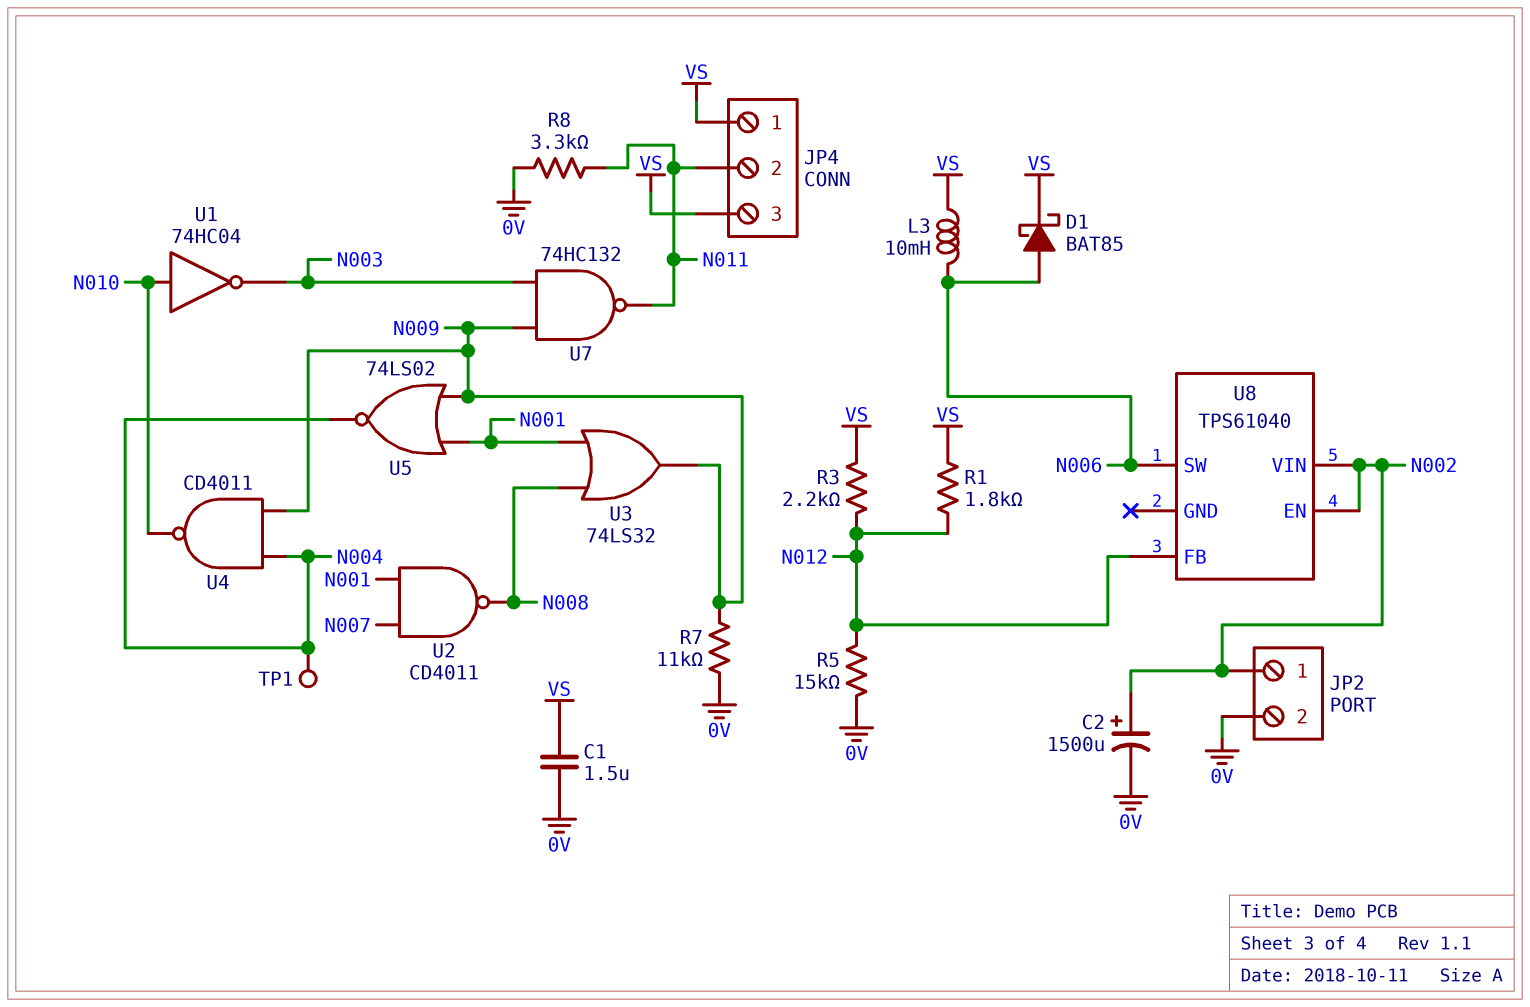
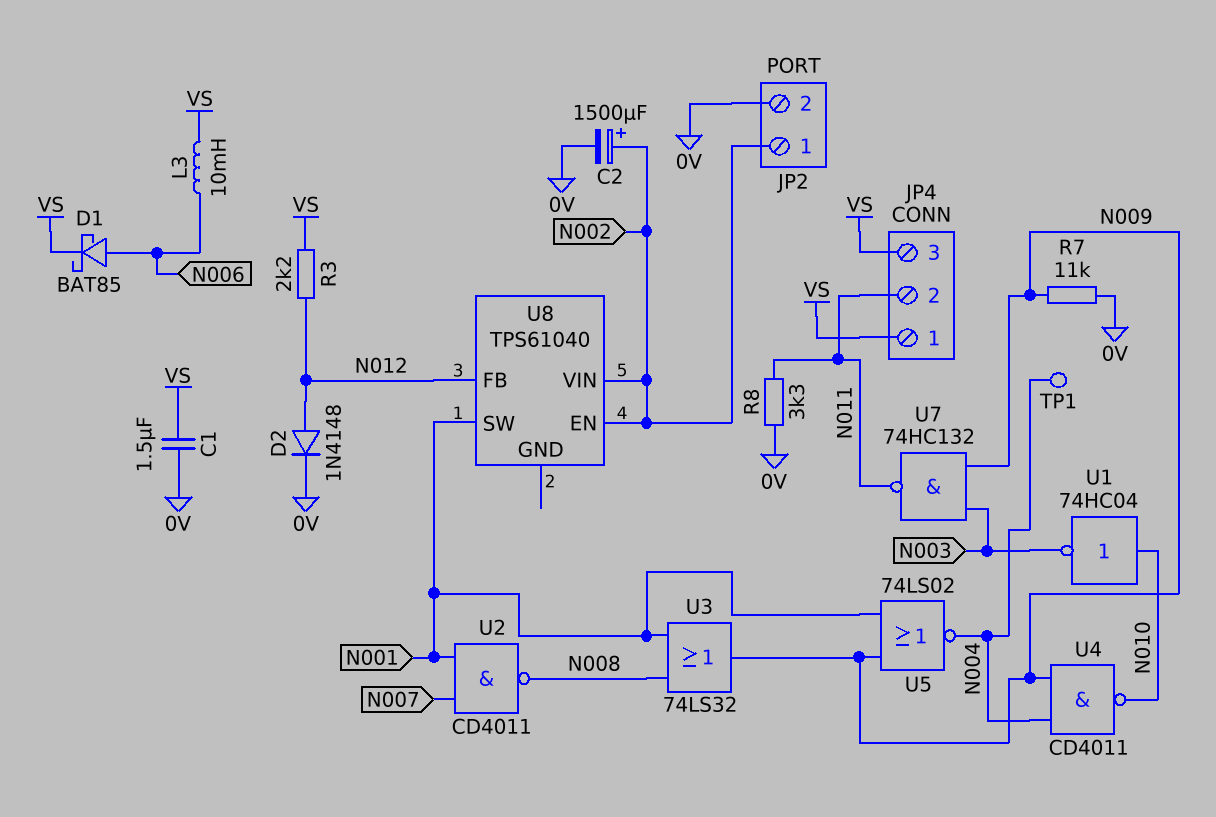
D2: none -> diode 1N4148 (A N012, K 0V)
R1: 1.8k (N012, VS) -> none
R5: 15k (0V, N012) -> none
U8 pin SW: N006 -> N001

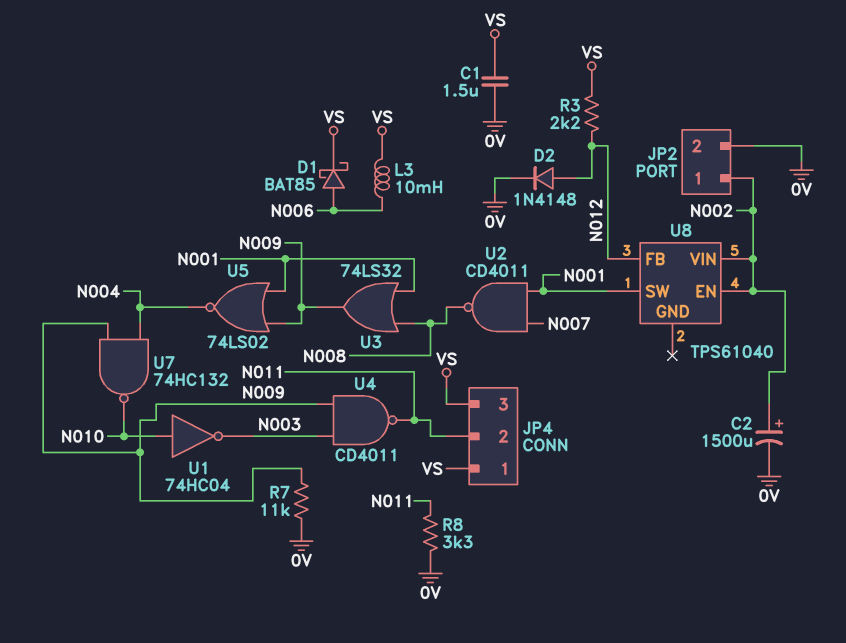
TP1: test point (N004) -> none
U4: NAND CD4011 (in N004, in N009, out N010) -> NAND CD4011 (in N003, in N009, out N011)
U7: NAND 74HC132 (in N003, in N009, out N011) -> NAND 74HC132 (in N004, in N009, out N010)

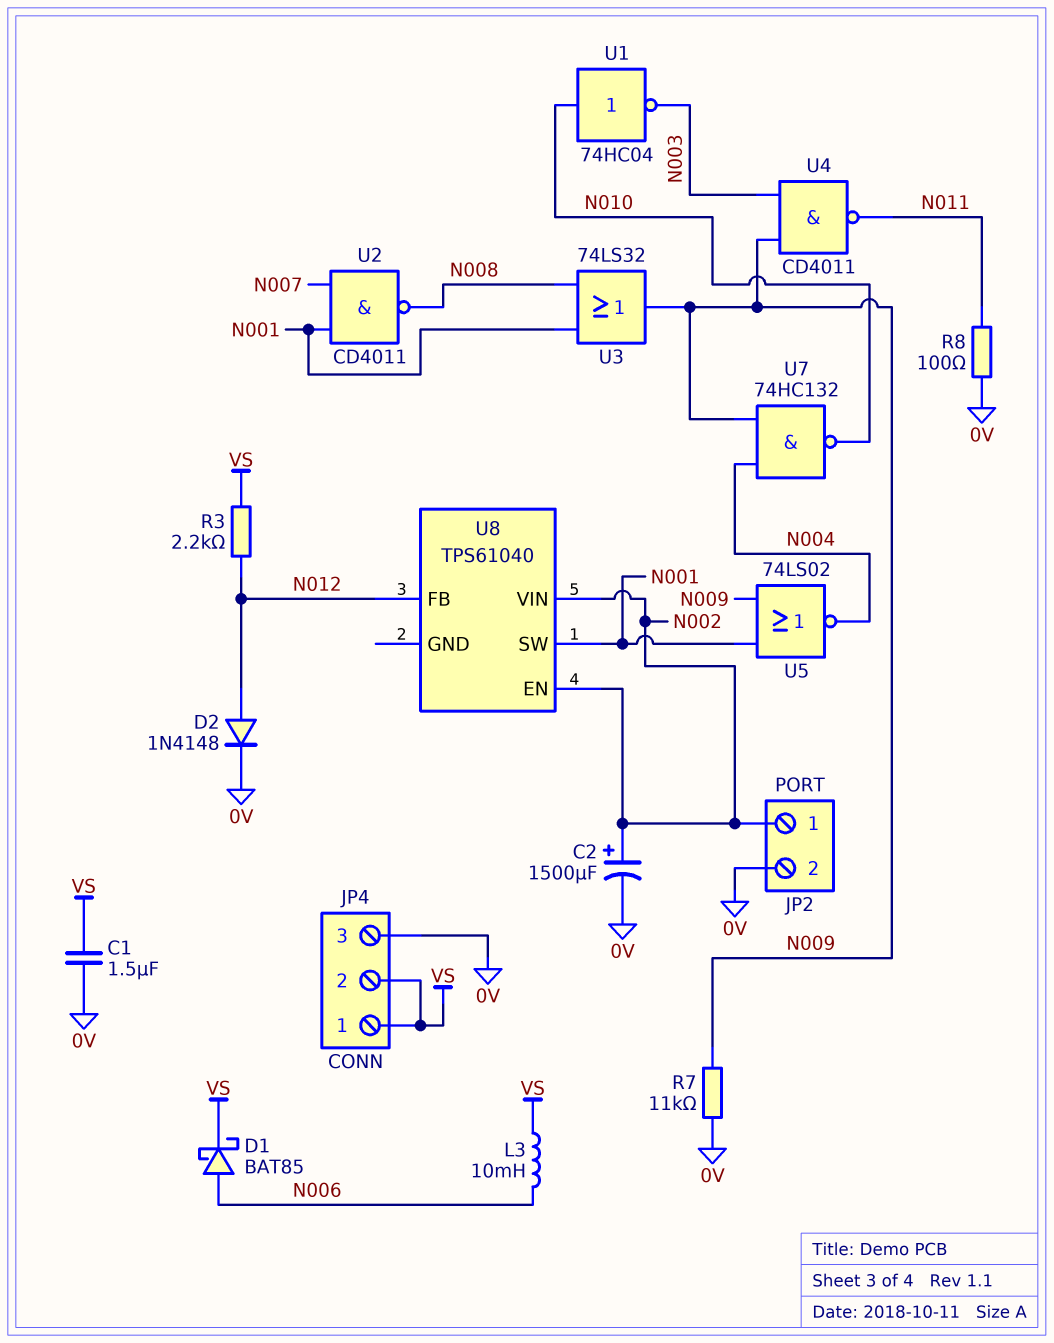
JP4 pin 2: N011 -> VS
JP4 pin 3: VS -> 0V
R8: 3.3k (0V, N011) -> 100 (0V, N011)

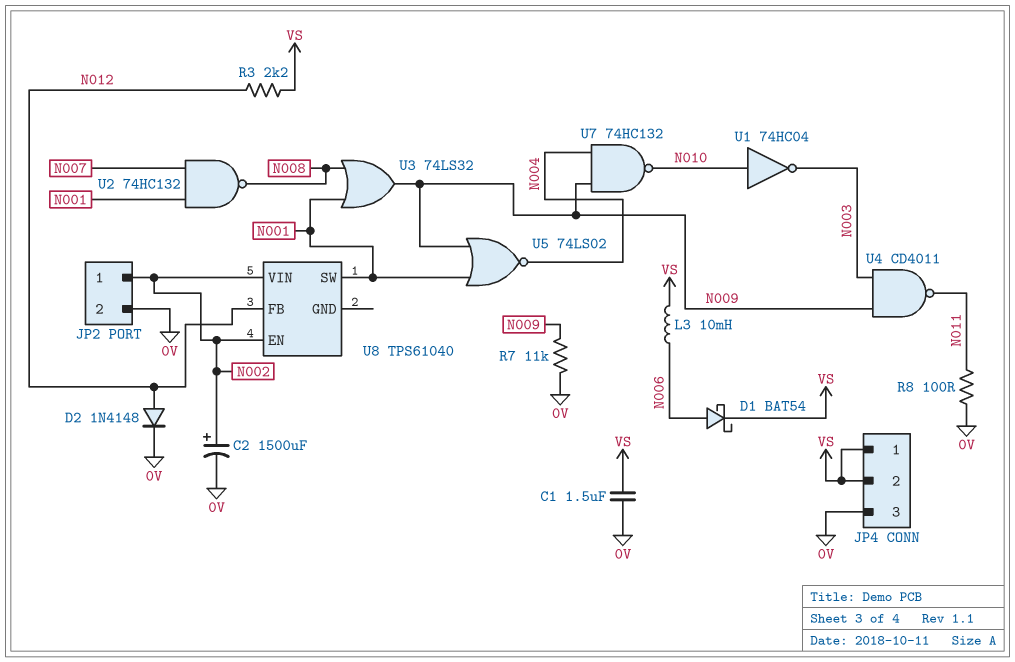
D1: schottky BAT85 (A N006, K VS) -> schottky BAT54 (A N006, K VS)
U2: NAND CD4011 (in N001, in N007, out N008) -> NAND 74HC132 (in N001, in N007, out N008)

